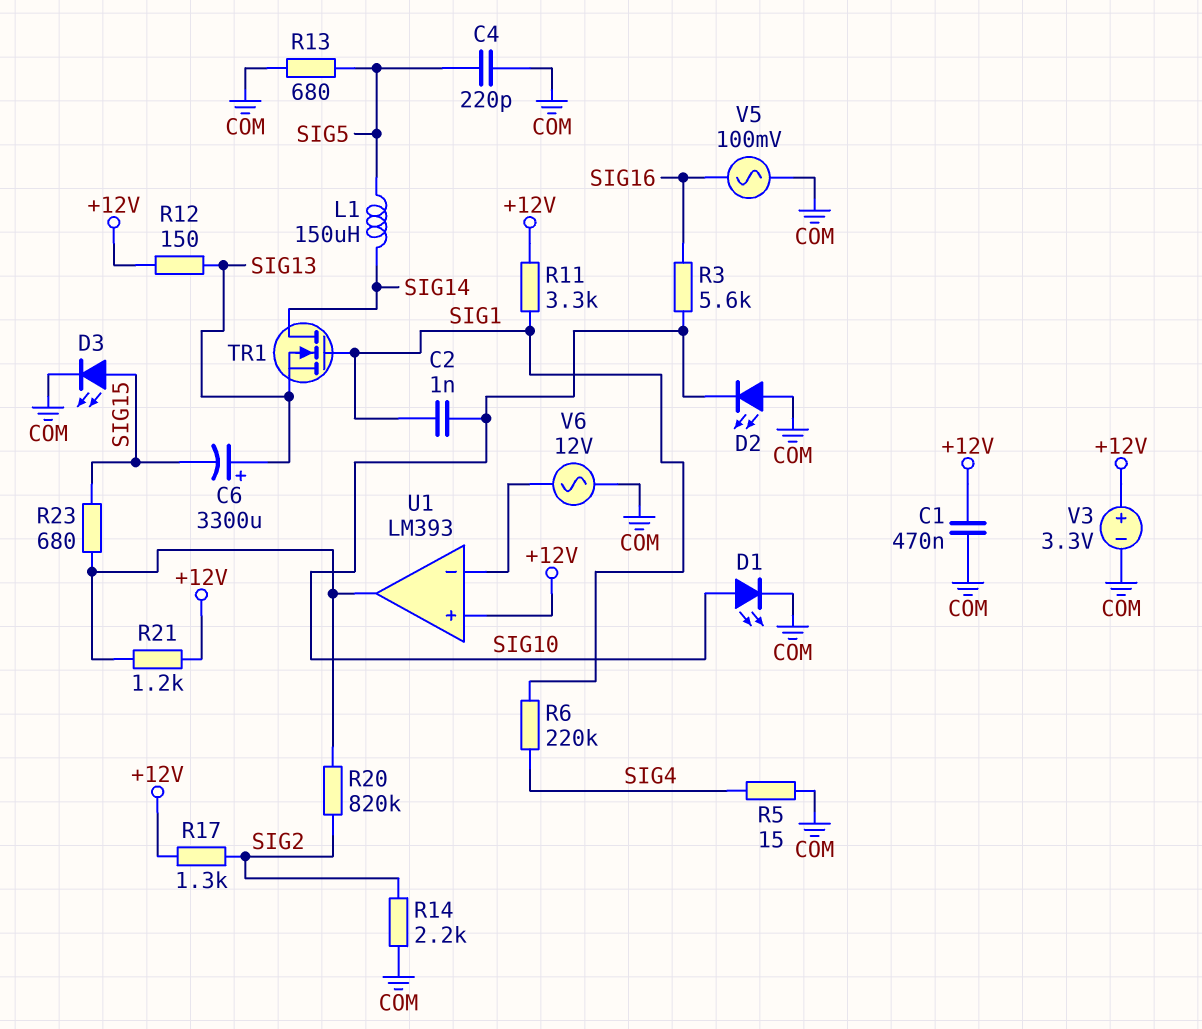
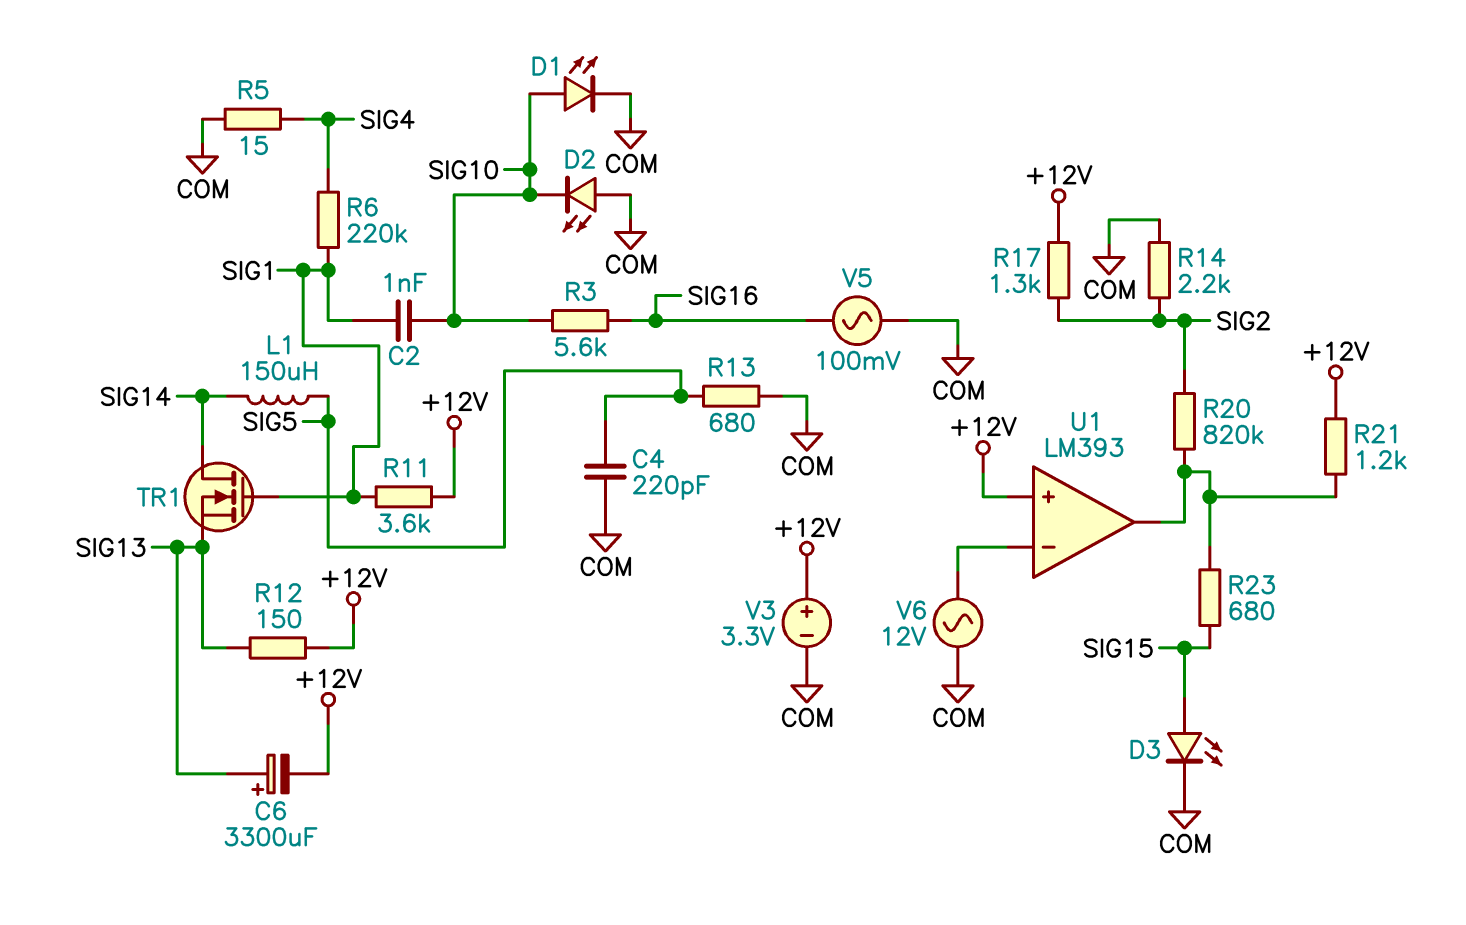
C1: 470nF (+12V, COM) -> none
C6: 3300uF (plus SIG13, minus SIG15) -> 3300uF (plus SIG13, minus +12V)
R11: 3.3k (+12V, SIG1) -> 3.6k (+12V, SIG1)

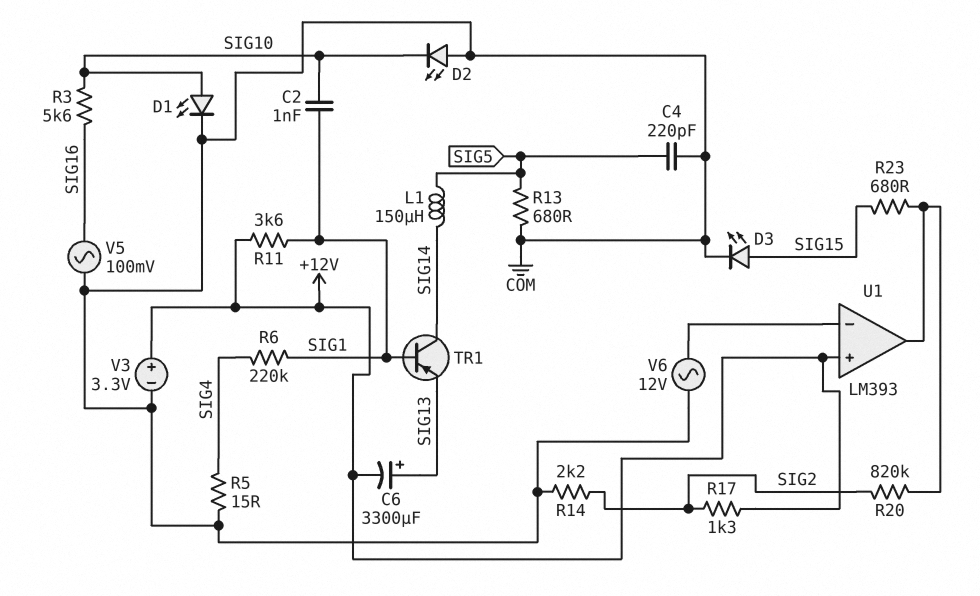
R12: 150 (+12V, SIG13) -> none
R21: 1.2k (+12V, U1/out) -> none
TR1: NMOS (G SIG1, D SIG14, S SIG13) -> PNP (B SIG1, C SIG14, E SIG13)

